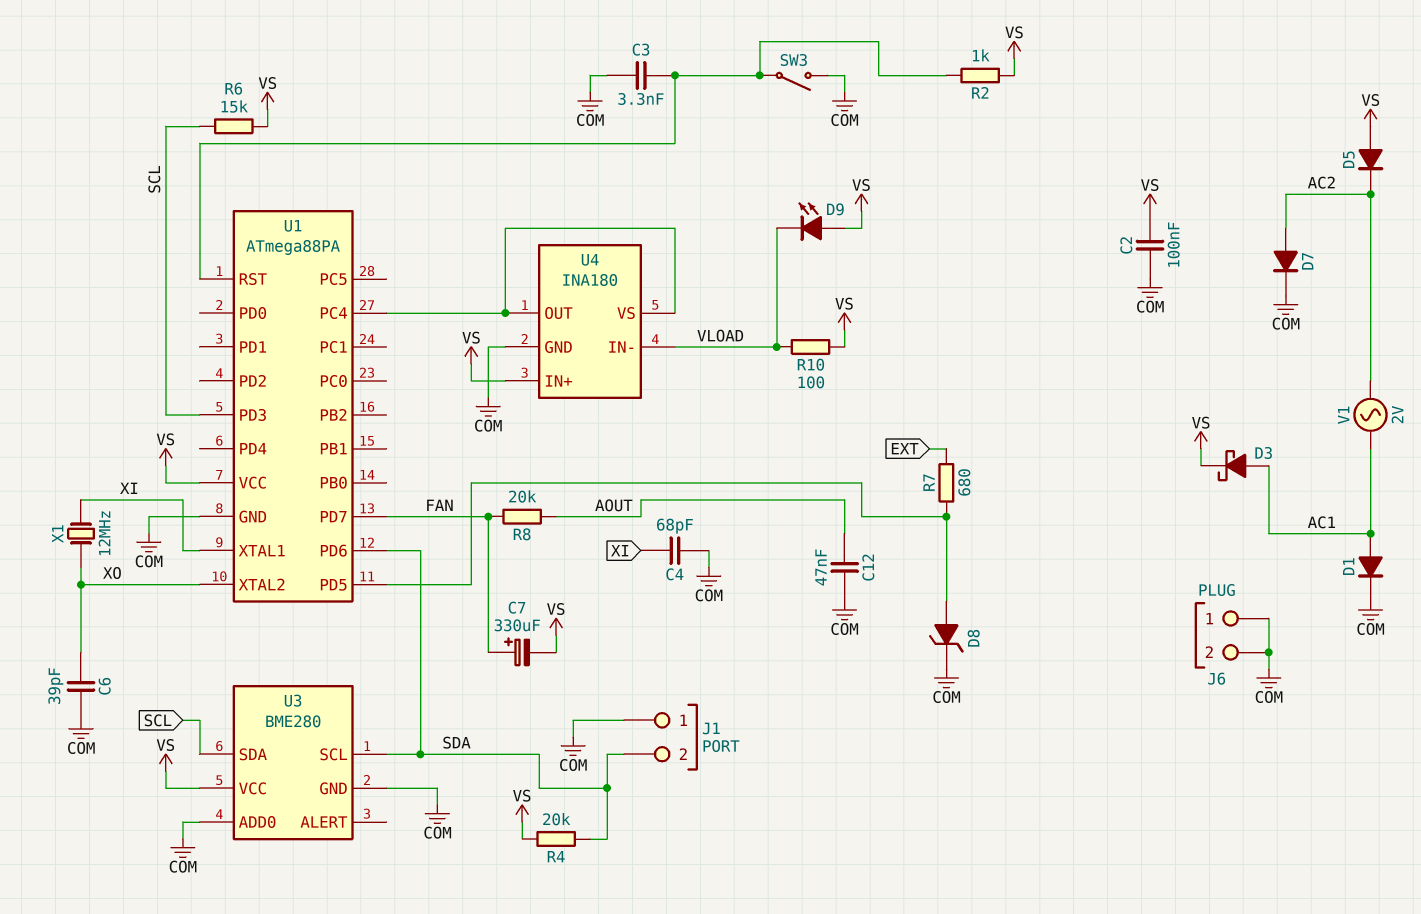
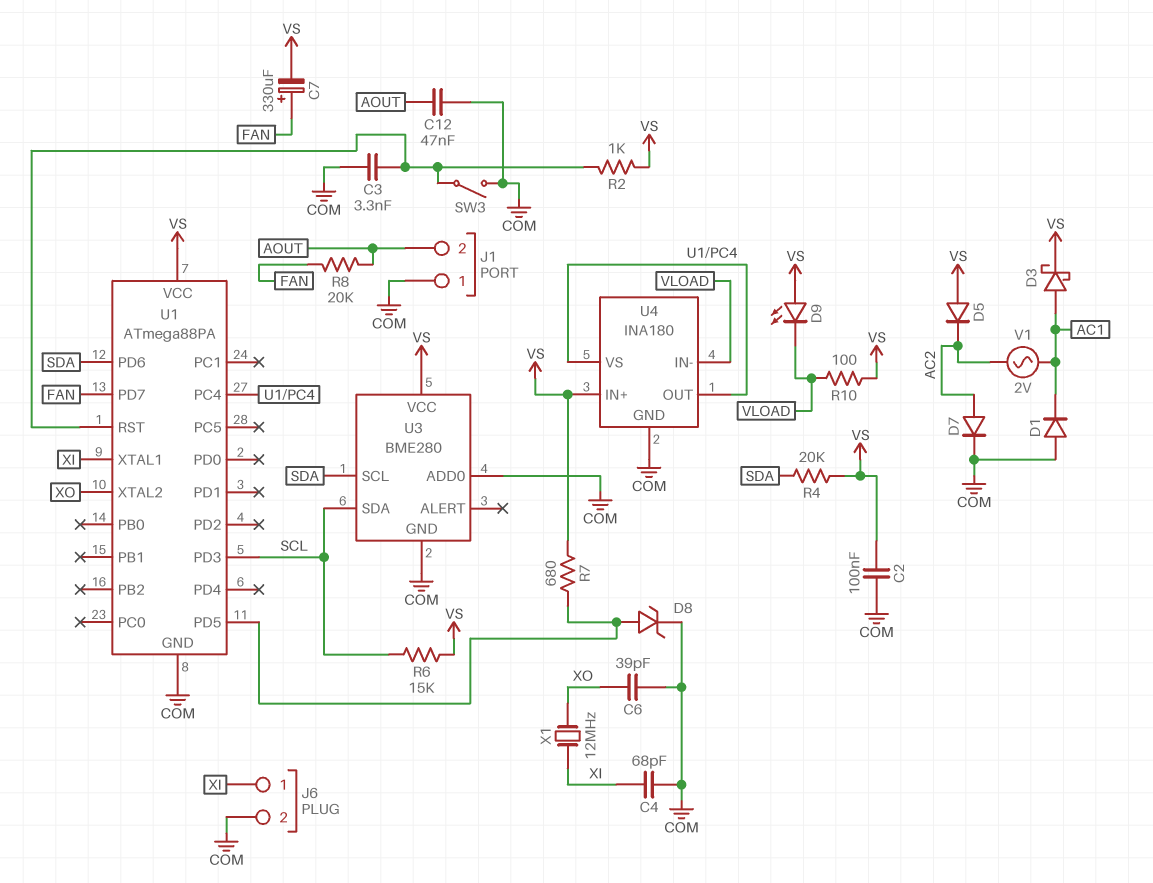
D1: diode (A AC1, K COM) -> diode (A COM, K AC1)
J1 pin 2: SDA -> AOUT
J6 pin 1: COM -> XI
R7: 680 (EXT, U1/PD5) -> 680 (U1/PD5, VS)

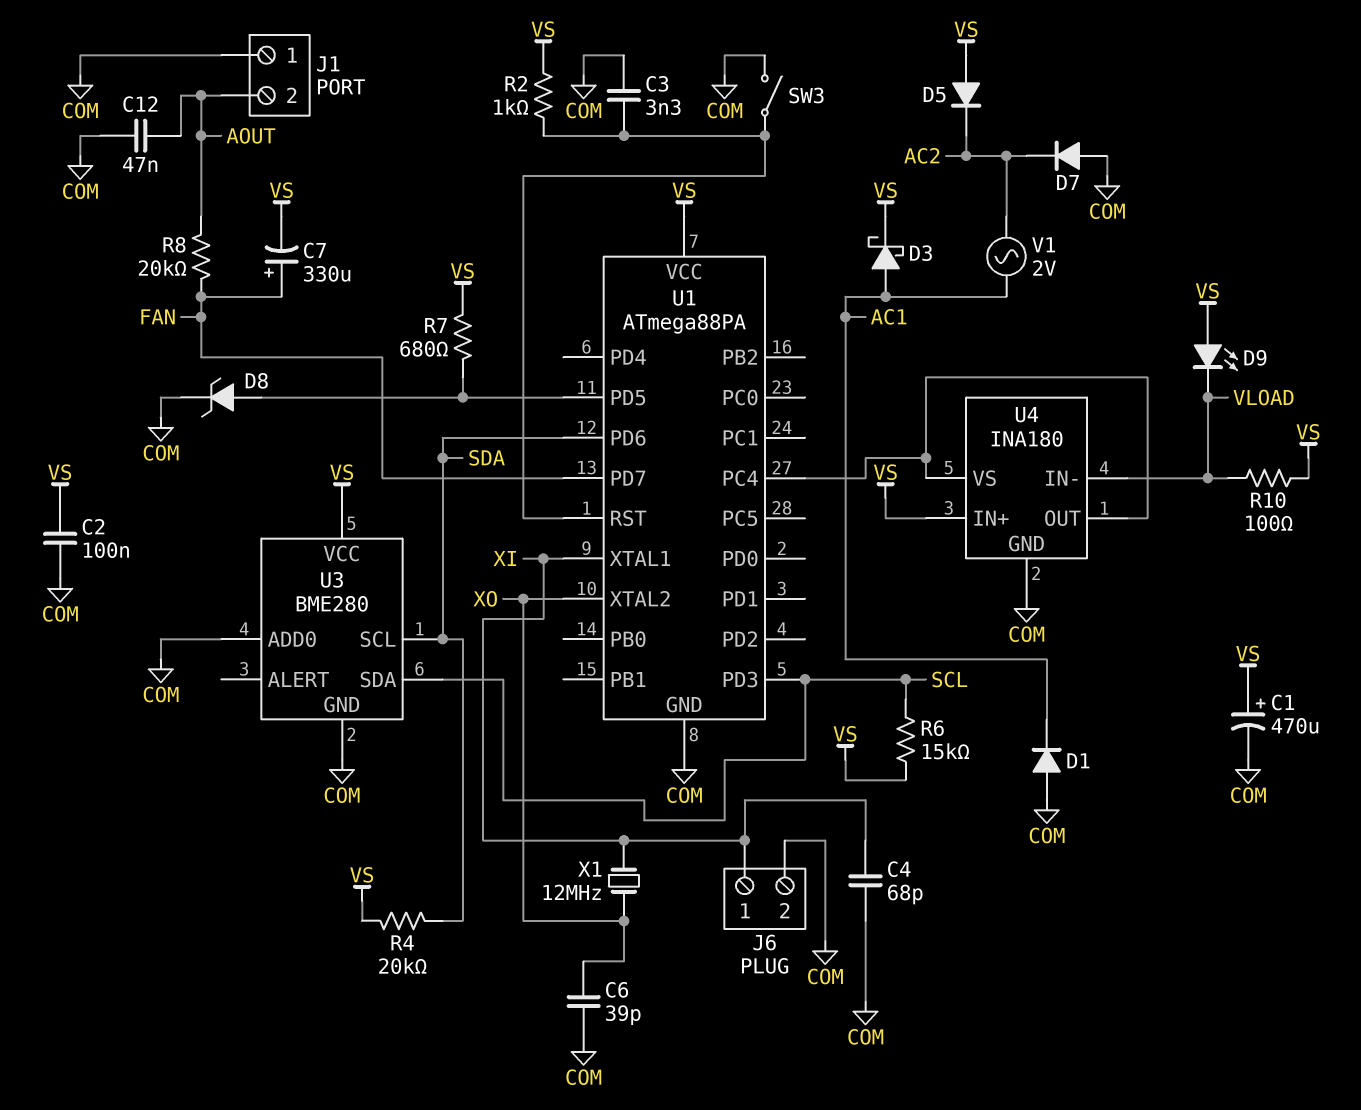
C1: none -> 470uF (plus VS, minus COM)
D7: diode (A AC2, K COM) -> diode (A COM, K AC2)

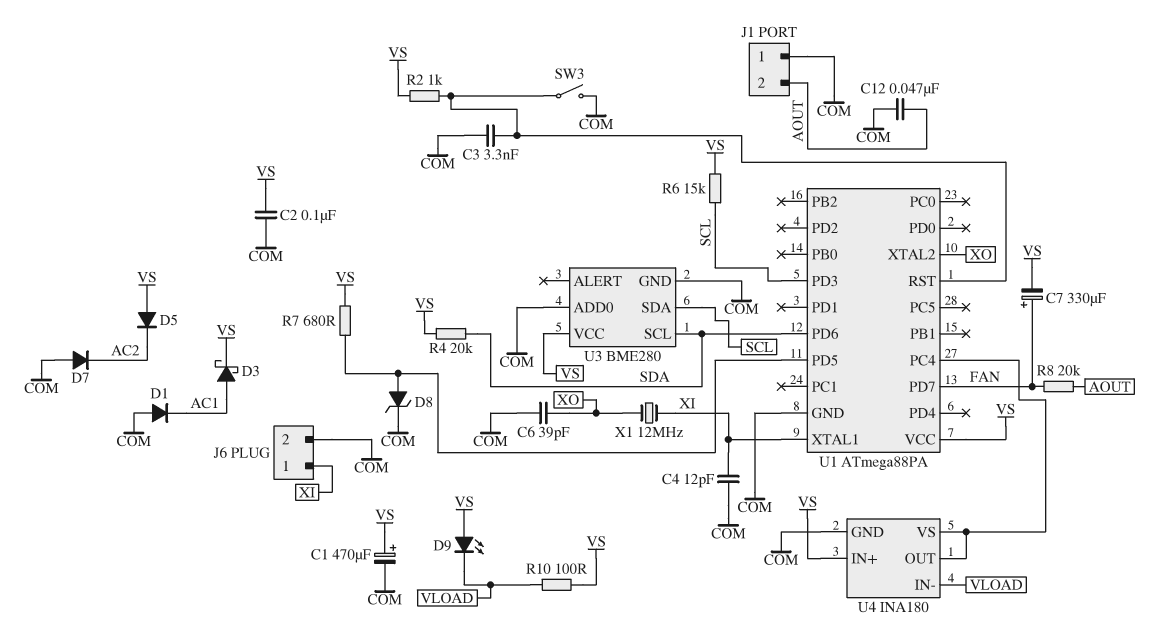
C4: 68pF (COM, XI) -> 12pF (COM, XI)
V1: AC 2V (AC1, AC2) -> none

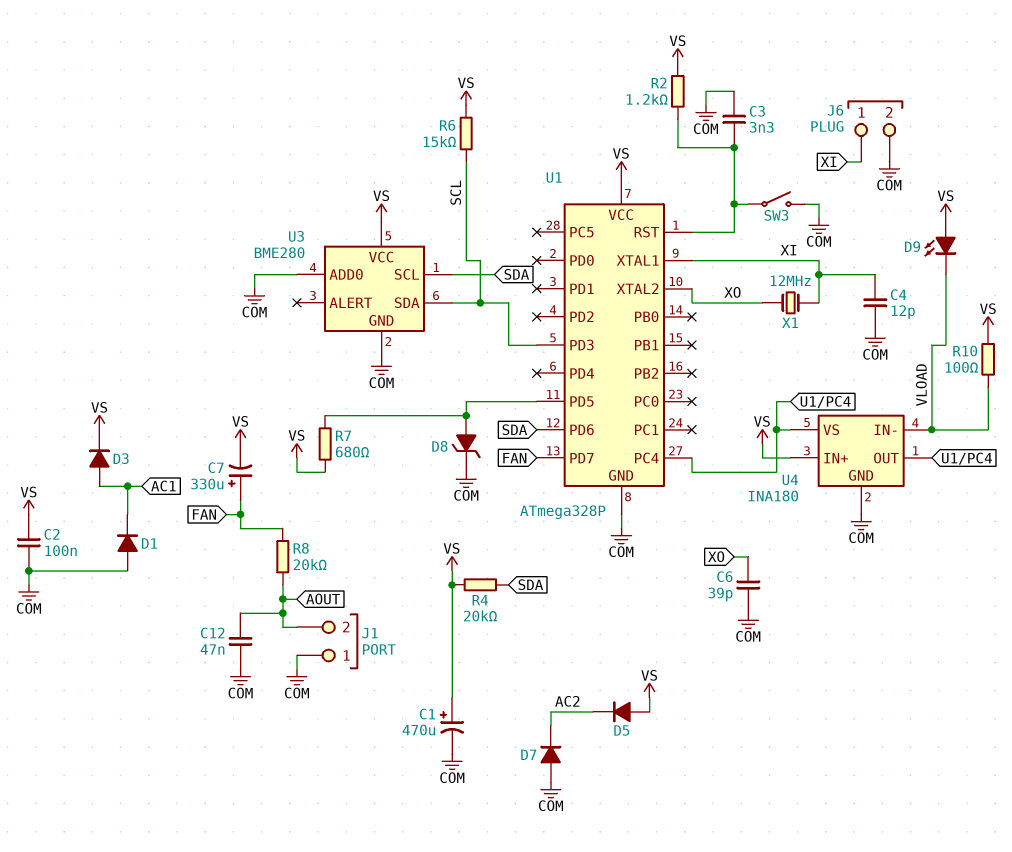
D3: schottky (A AC1, K VS) -> diode (A AC1, K VS)
R2: 1k (U1/RST, VS) -> 1.2k (U1/RST, VS)
U1: ATmega88PA -> ATmega328P

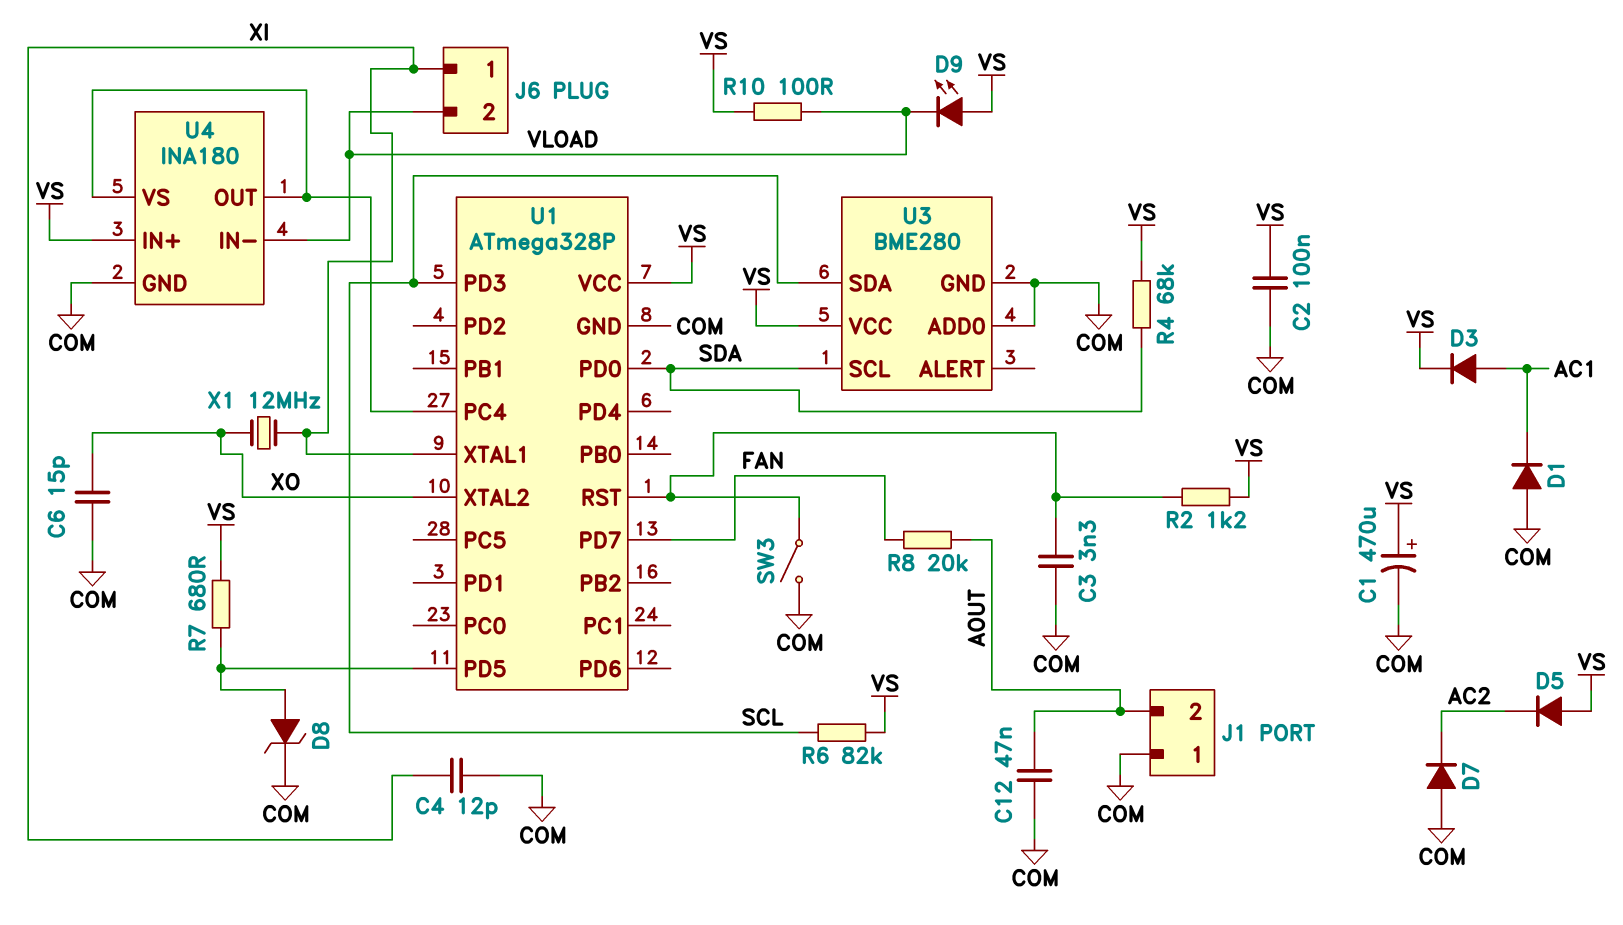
C6: 39pF (COM, XO) -> 15pF (COM, XO)
C7: 330uF (plus FAN, minus VS) -> none
J6 pin 2: COM -> VLOAD
R4: 20k (SDA, VS) -> 68k (SDA, VS)
R6: 15k (SCL, VS) -> 82k (SCL, VS)
U1 pin PD0: none -> SDA
U1 pin PD6: SDA -> none

